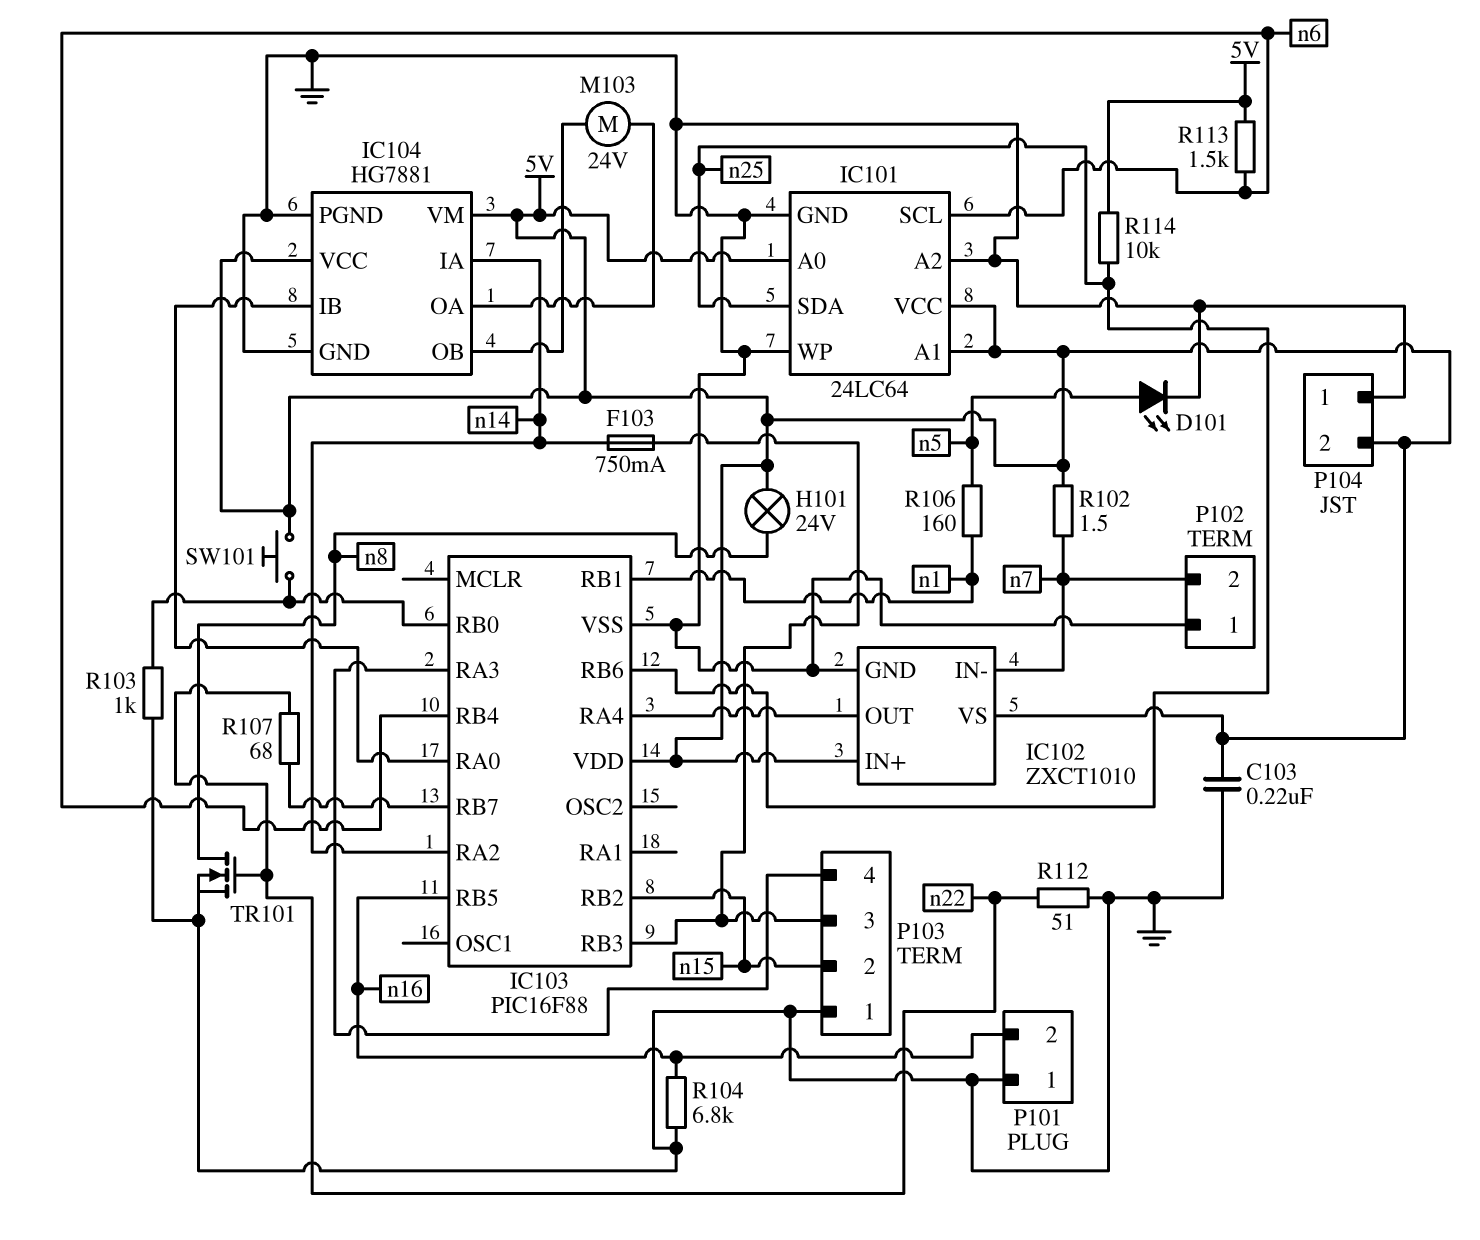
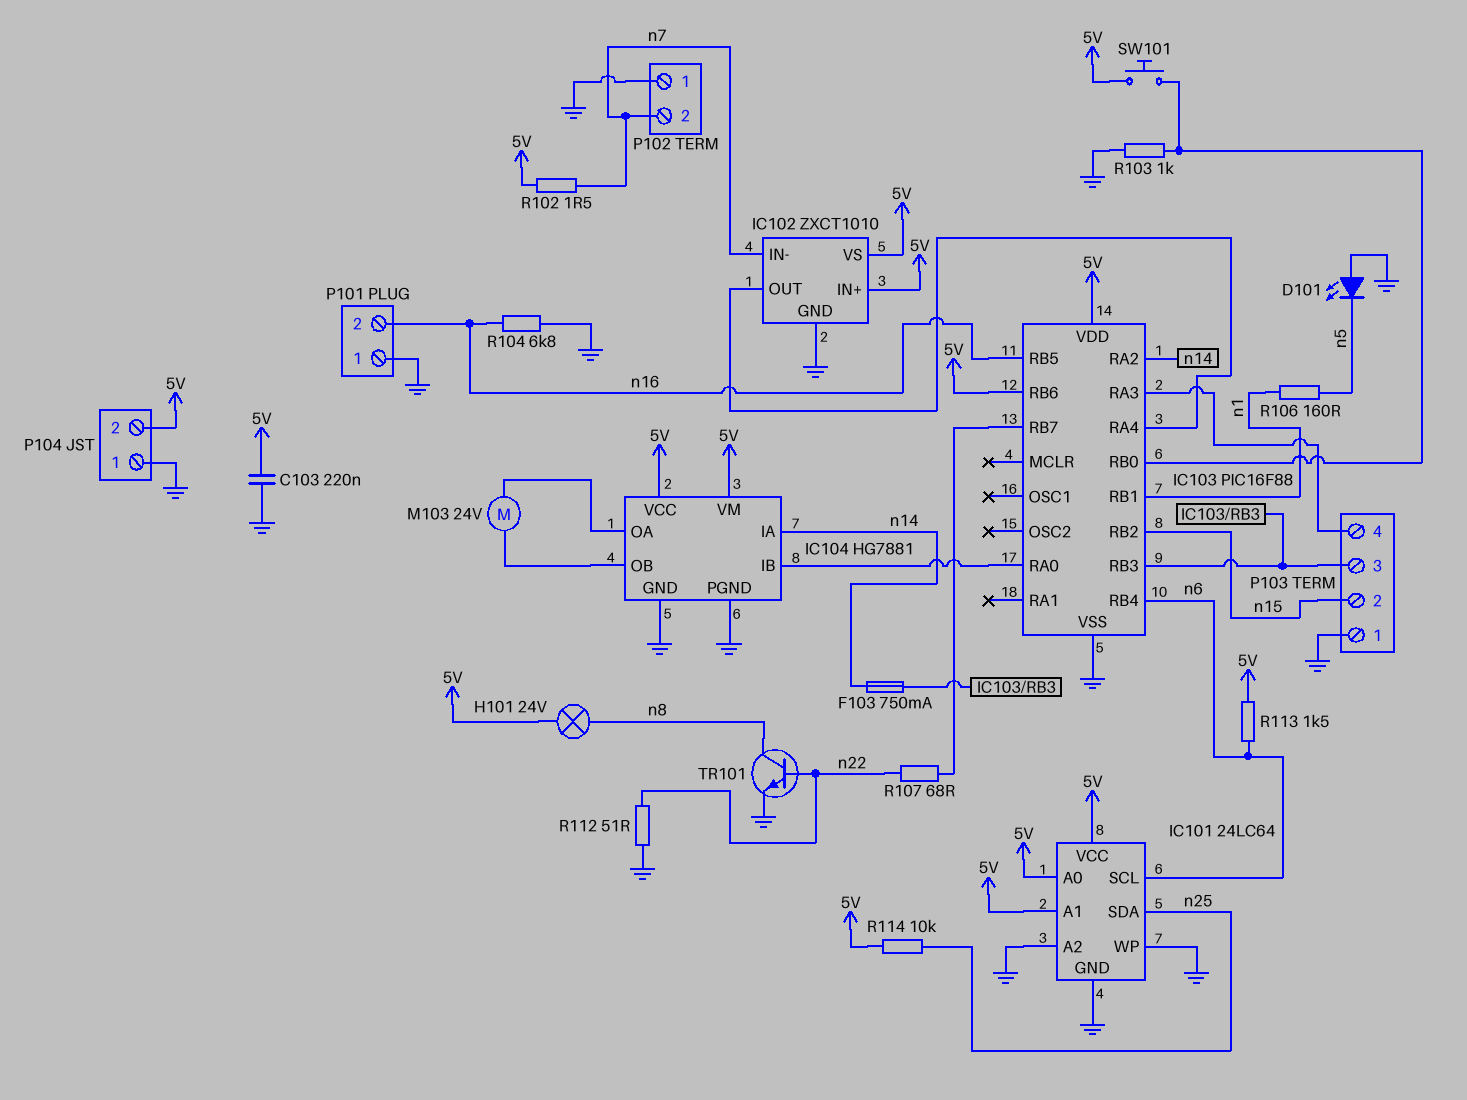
D101: LED (A n5, K GND) -> LED (A GND, K n5)
IC103 pin RB6: n25 -> 5V
TR101: NMOS (G n22, D n8, S GND) -> NPN (B n22, C n8, E GND)

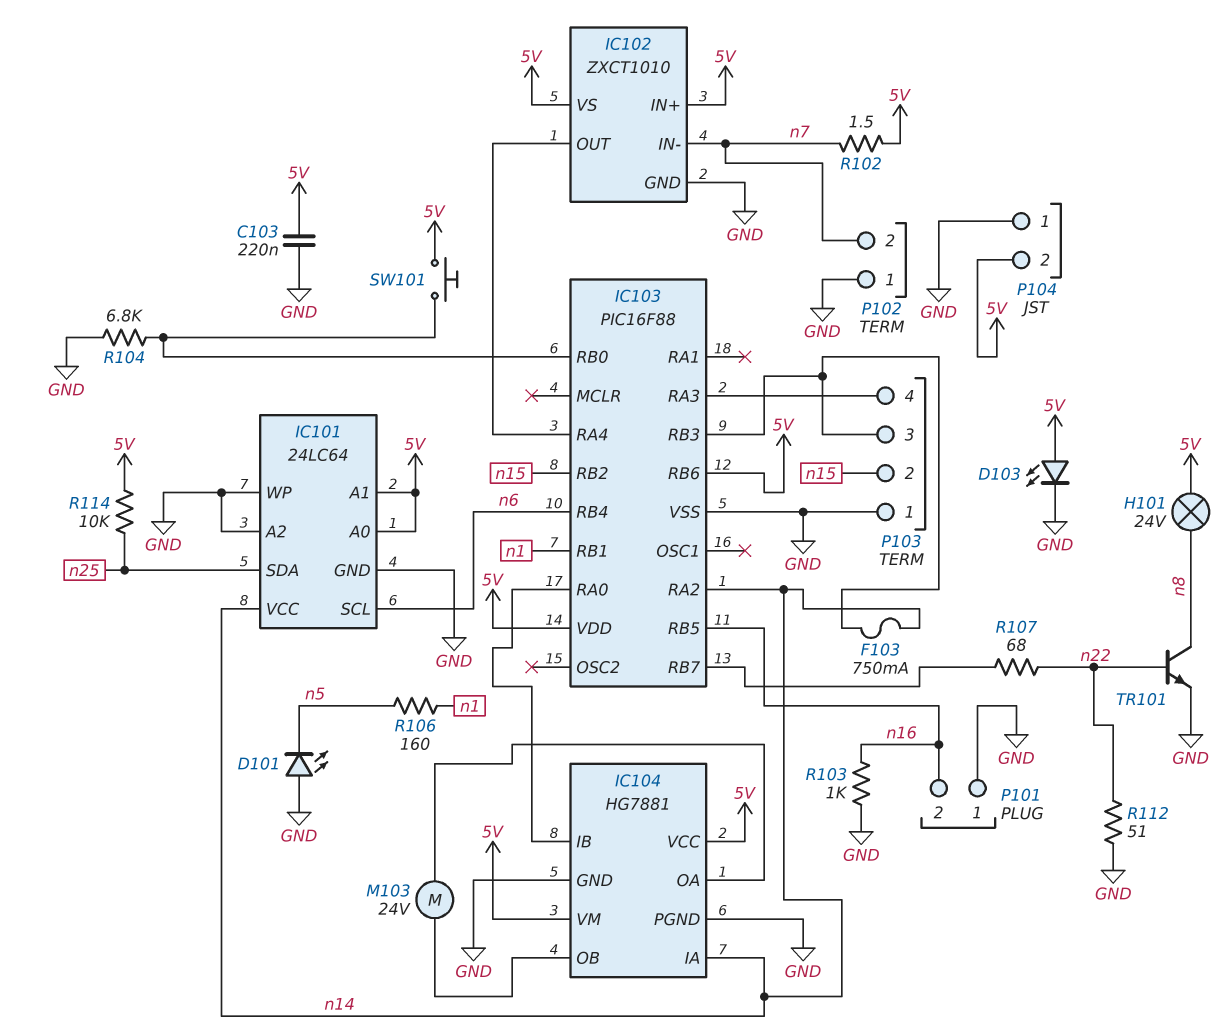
D103: none -> LED (A 5V, K GND)
IC101 pin VCC: 5V -> n14
R103: 1k (GND, IC103/RB0) -> 1k (GND, n16)
R104: 6.8k (GND, n16) -> 6.8k (GND, IC103/RB0)
R113: 1.5k (5V, n6) -> none

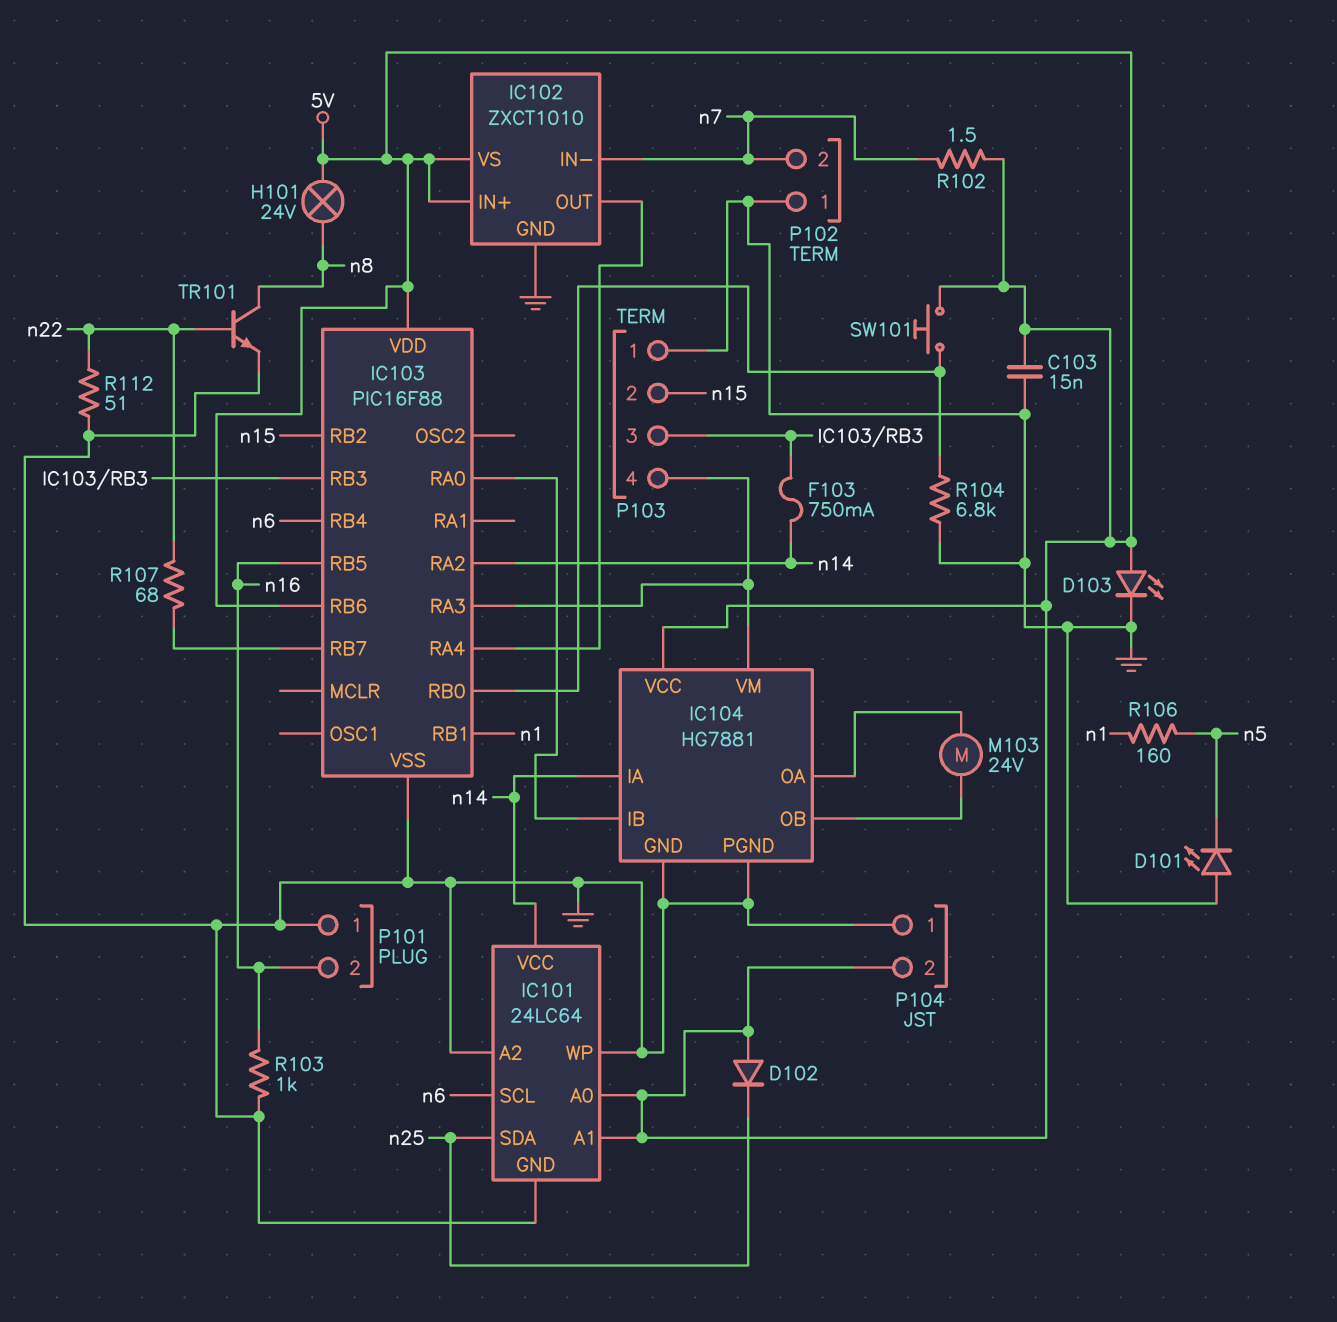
C103: 220nF (5V, GND) -> 15nF (5V, GND)
D102: none -> diode (A 5V, K n25)
IC104 pin VM: 5V -> IC103/RA3
R114: 10k (5V, n25) -> none

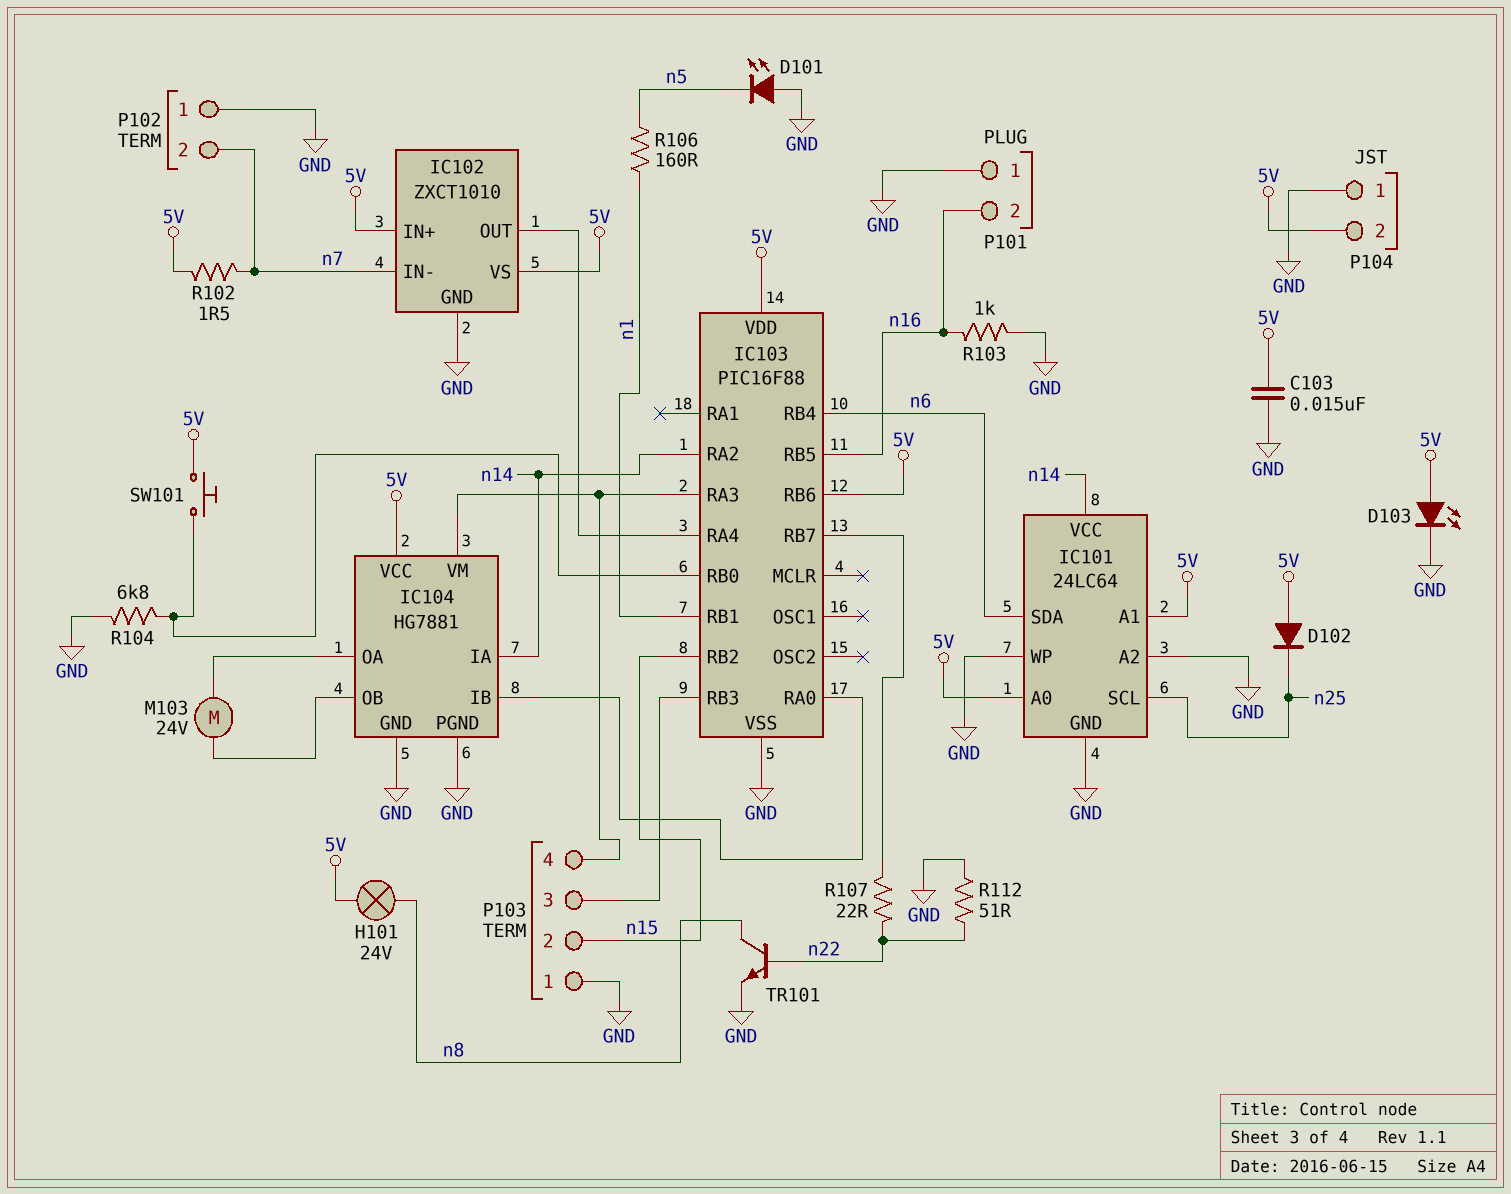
F103: 750mA (IC103/RB3, n14) -> none
IC101 pin SCL: n6 -> n25
IC101 pin SDA: n25 -> n6
R107: 68 (IC103/RB7, n22) -> 22 (IC103/RB7, n22)

